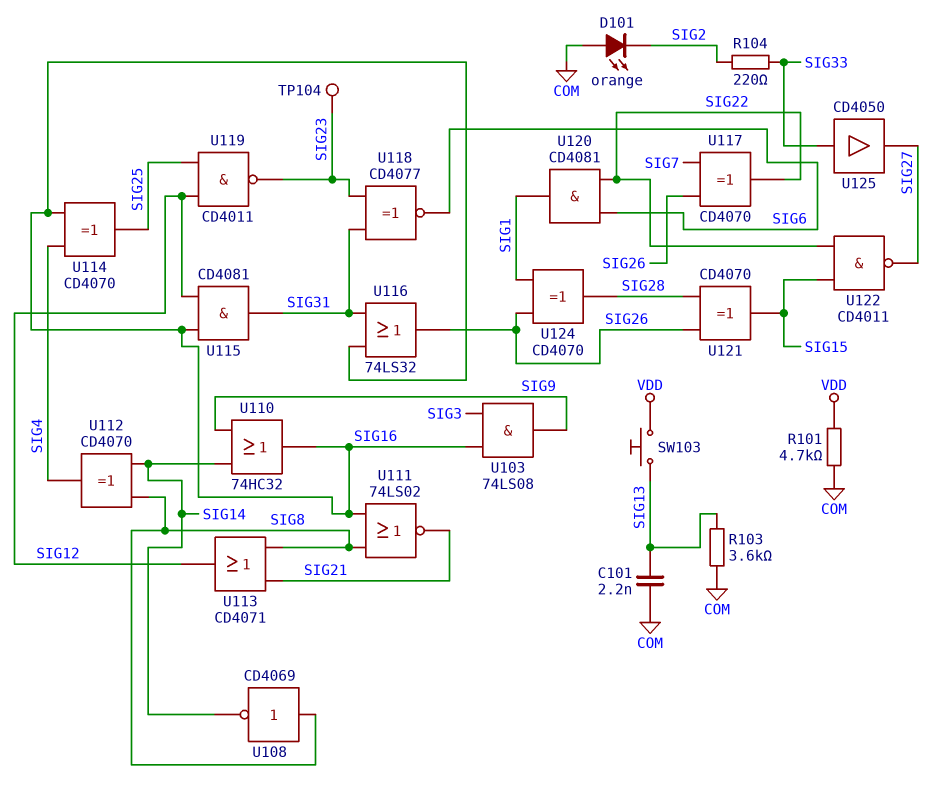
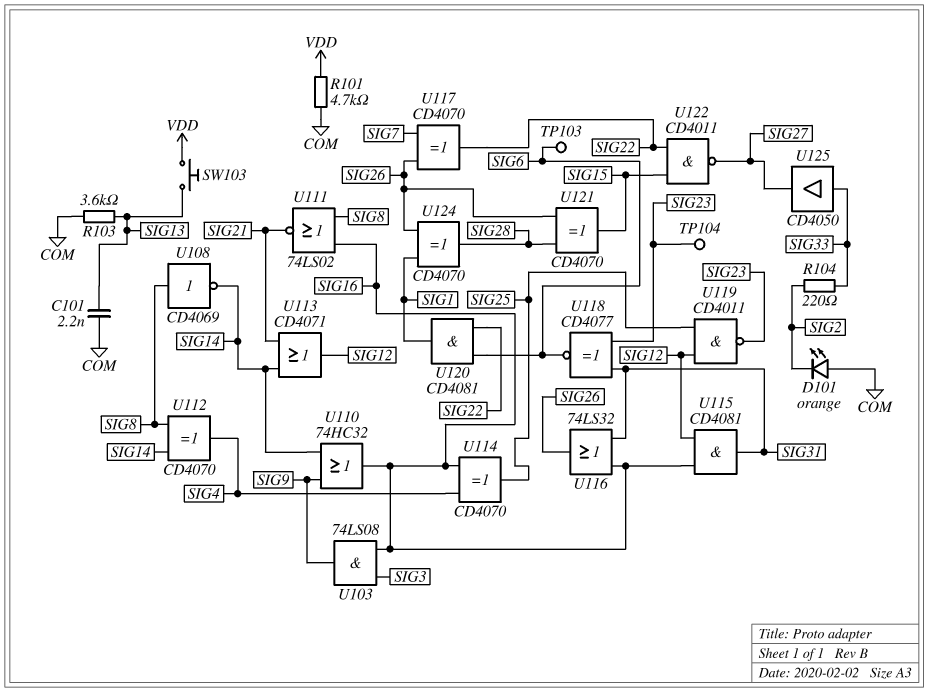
TP103: none -> test point (SIG6)
U113: OR CD4071 (in SIG8, in SIG21, out SIG12) -> OR CD4071 (in SIG14, in SIG21, out SIG12)

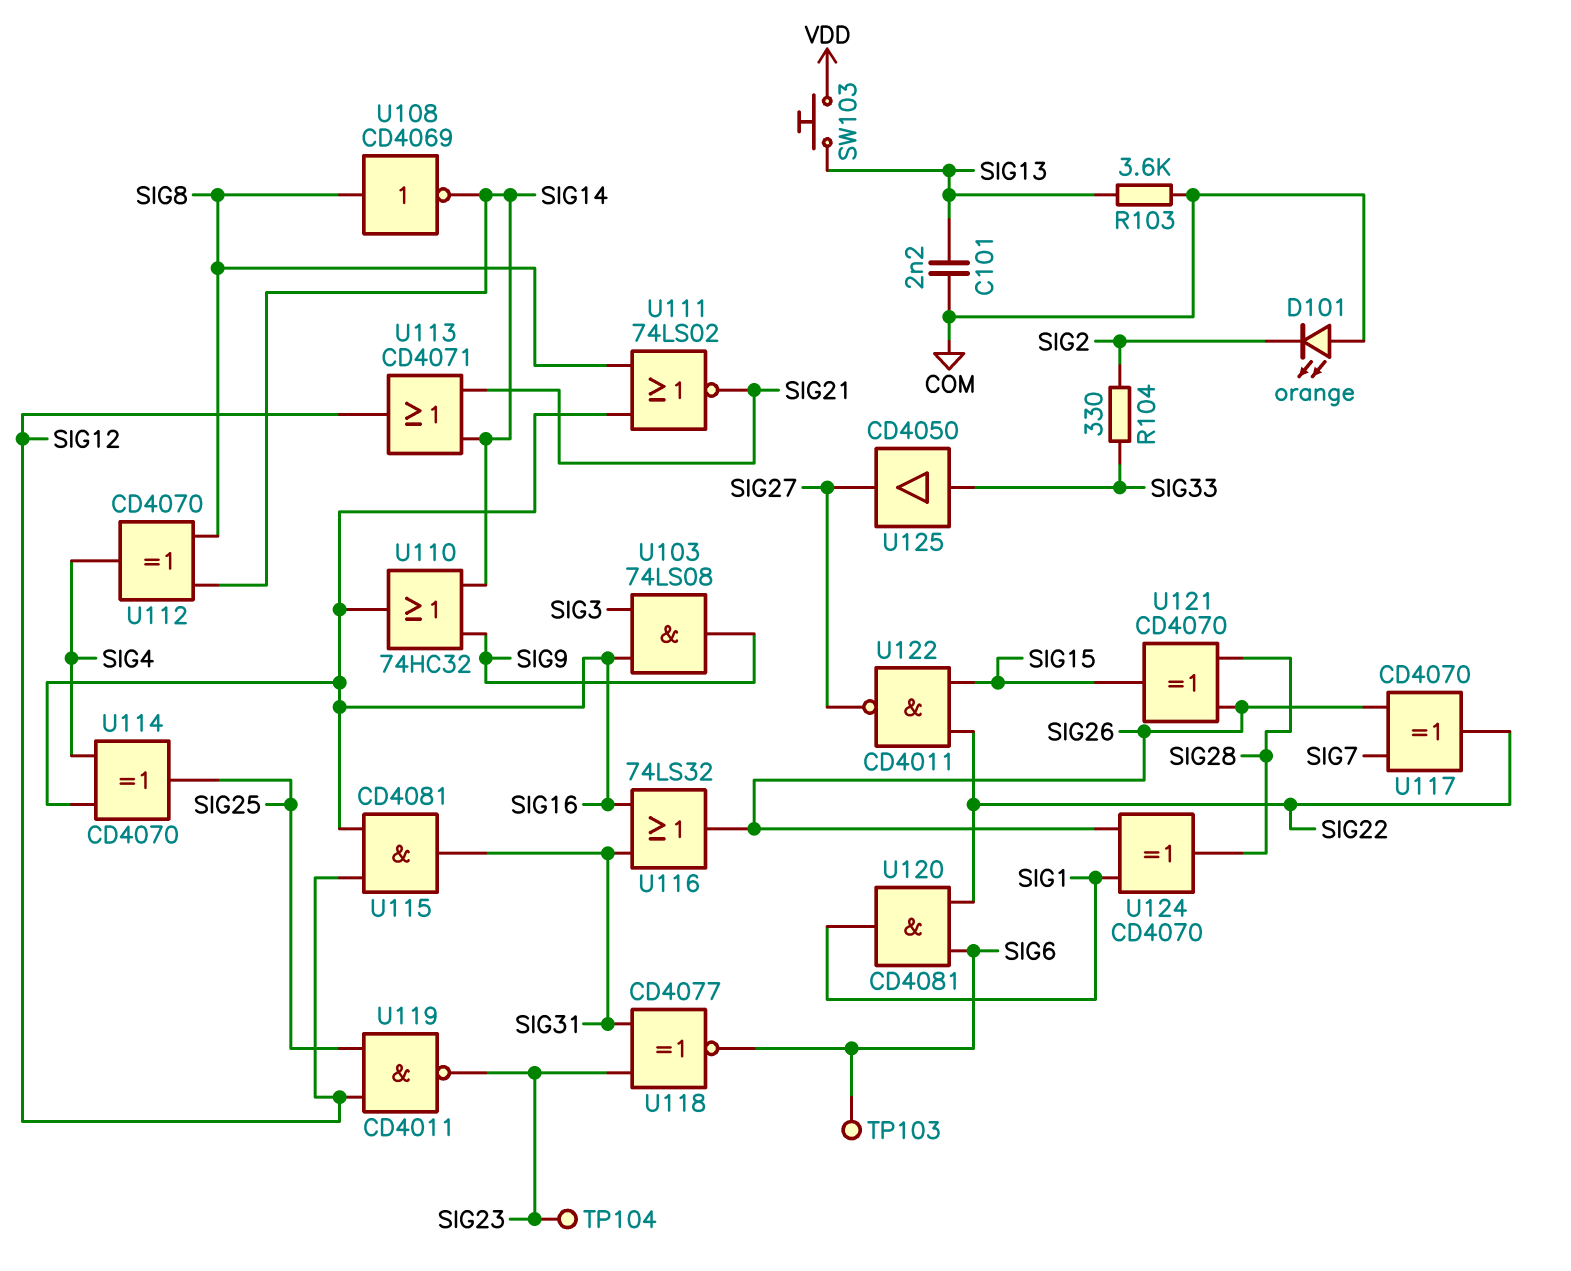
R101: 4.7k (COM, VDD) -> none
R104: 220 (SIG2, SIG33) -> 330 (SIG2, SIG33)

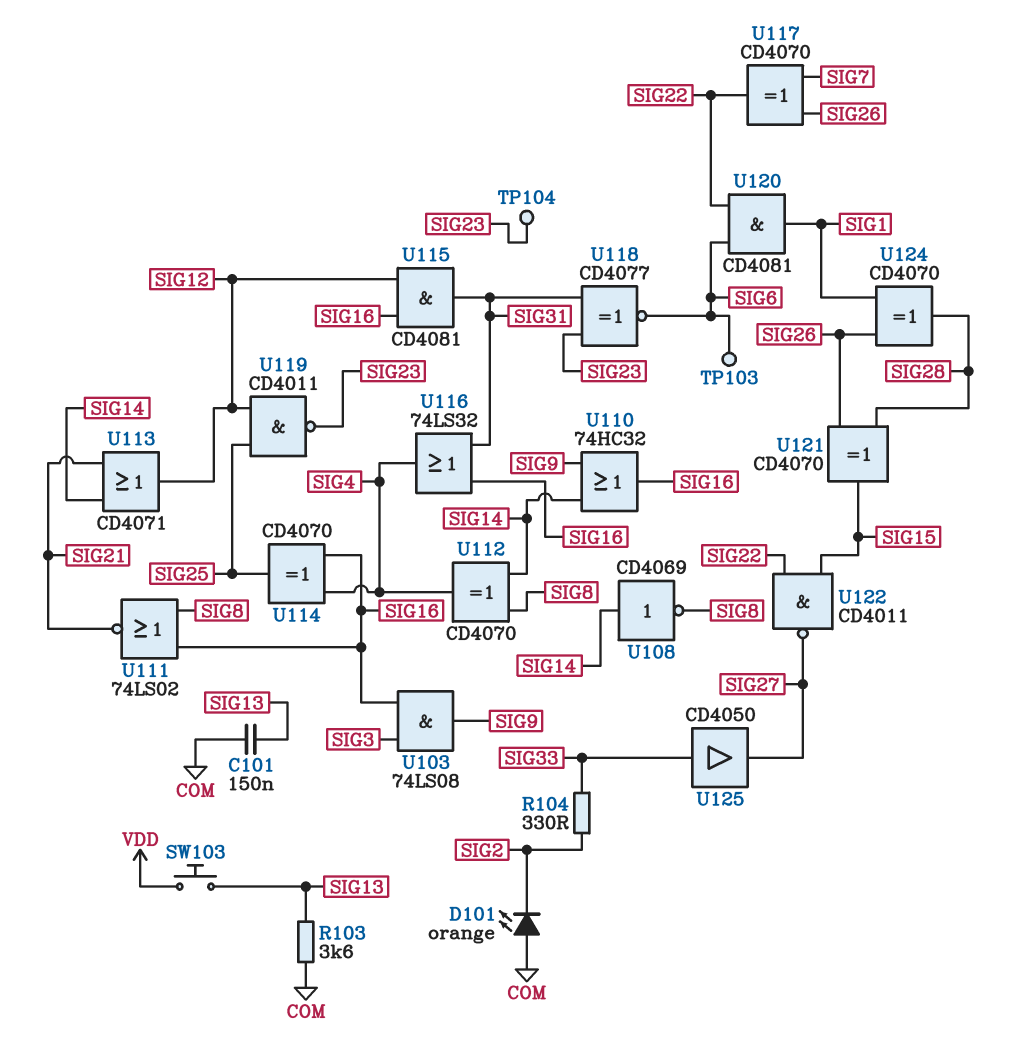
C101: 2.2nF (COM, SIG13) -> 150nF (COM, SIG13)
U108: NOT CD4069 (in SIG8, out SIG14) -> NOT CD4069 (in SIG14, out SIG8)
U116: OR 74LS32 (in SIG16, in SIG31, out SIG26) -> OR 74LS32 (in SIG16, in SIG31, out SIG4)

